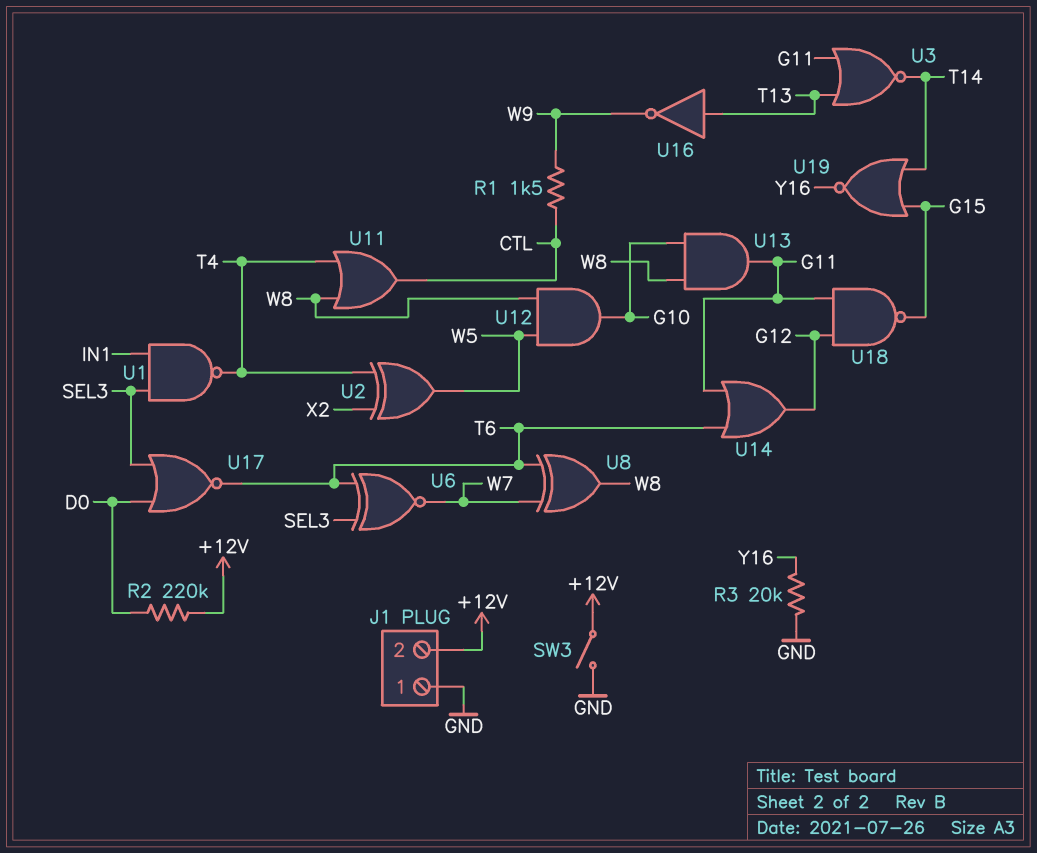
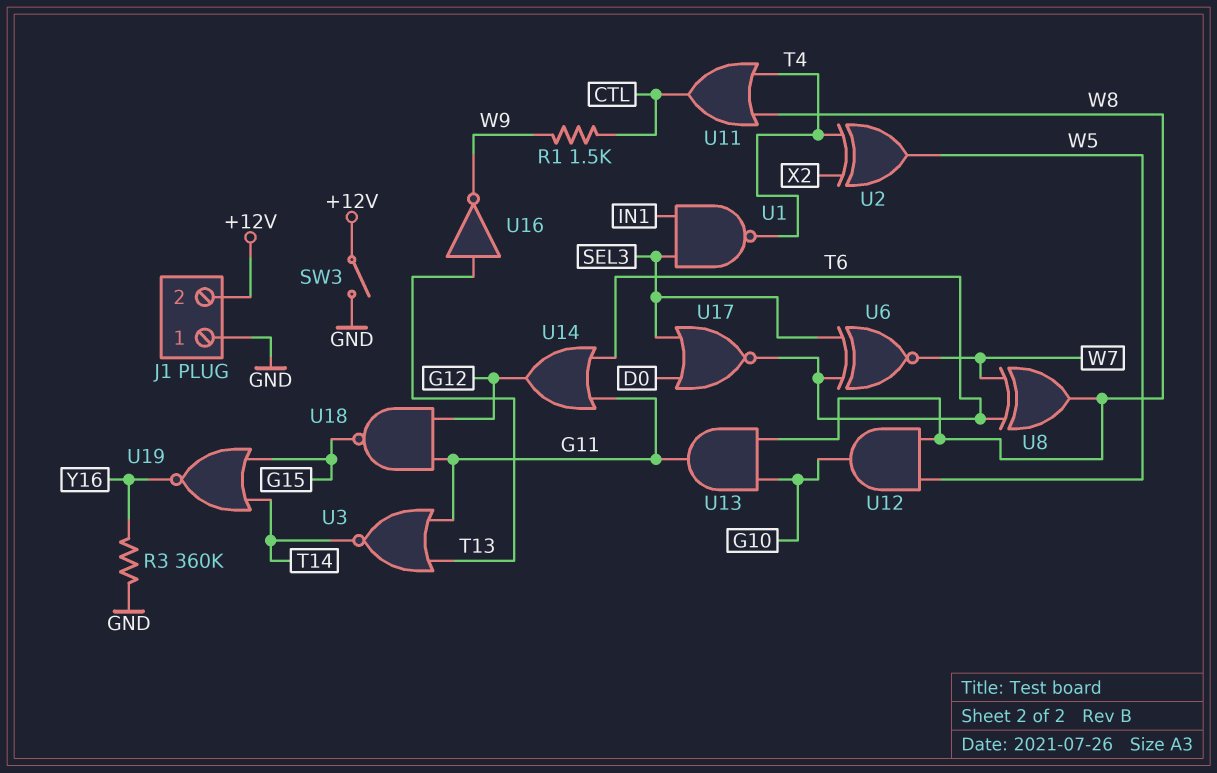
R2: 220k (+12V, D0) -> none
R3: 20k (GND, Y16) -> 360k (GND, Y16)

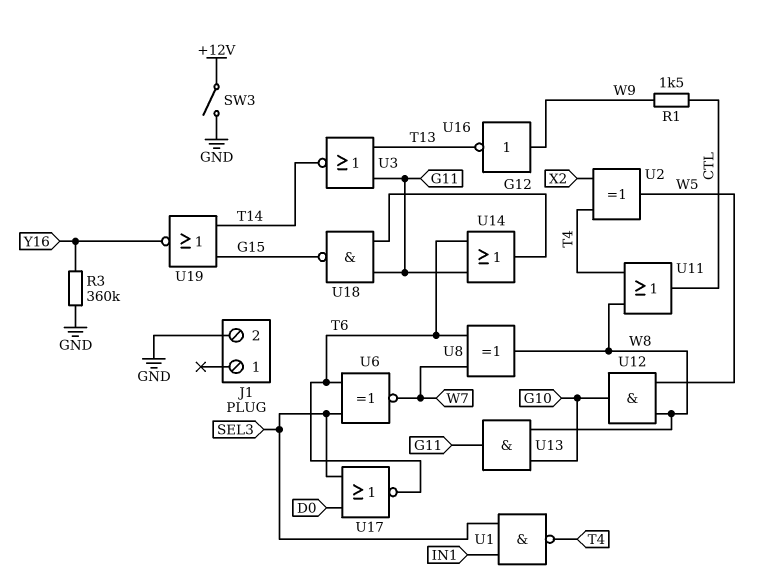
J1 pin 1: GND -> none
J1 pin 2: +12V -> GND
U16: NOT (in T13, out W9) -> NOT (in W9, out T13)

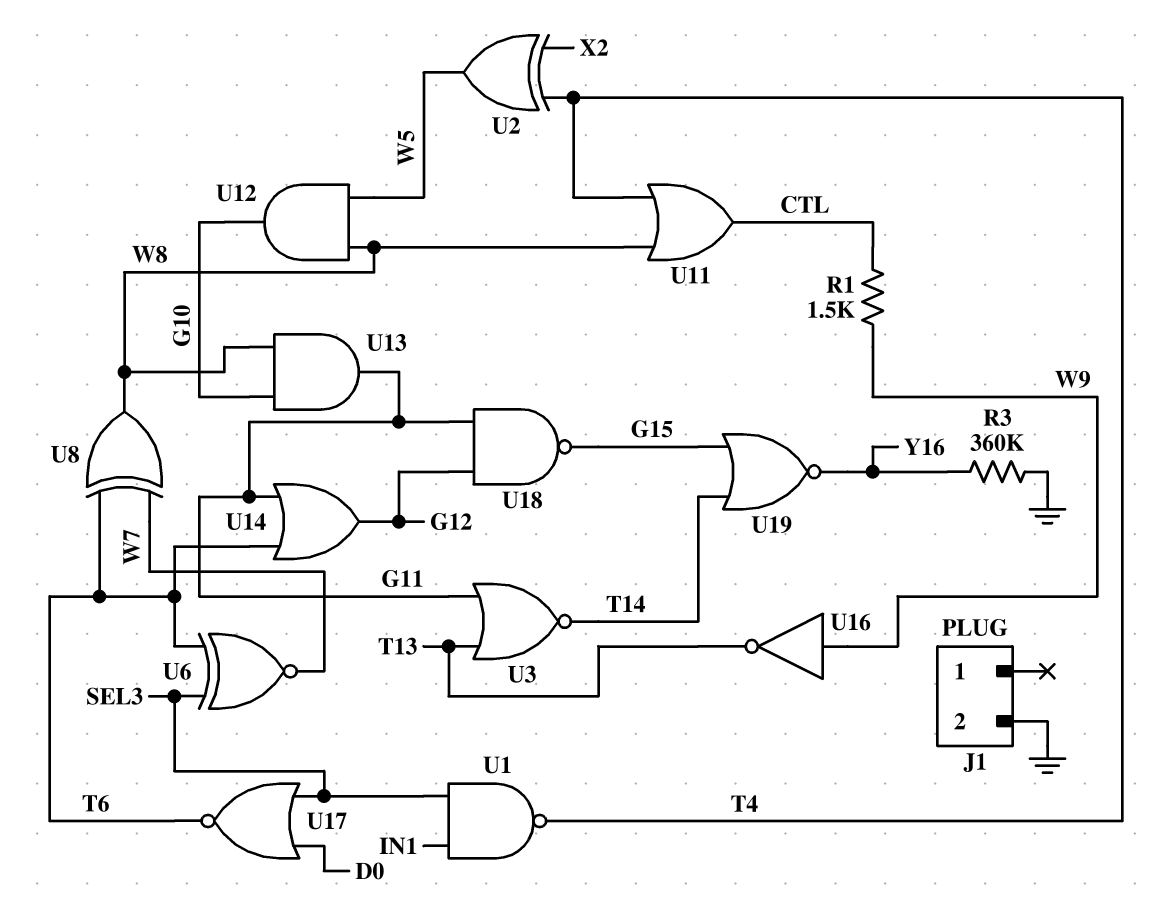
SW3: switch (+12V, GND) -> none

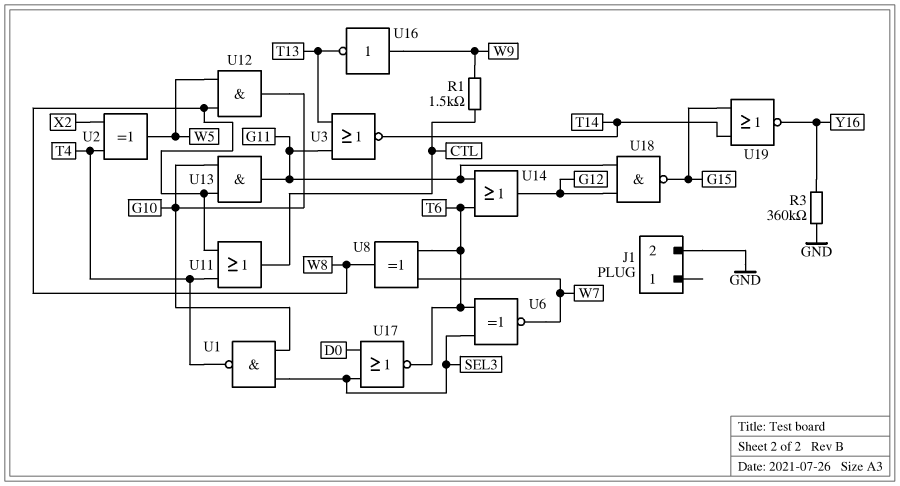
U1: NAND (in IN1, in SEL3, out T4) -> NAND (in G10, in SEL3, out T4)

